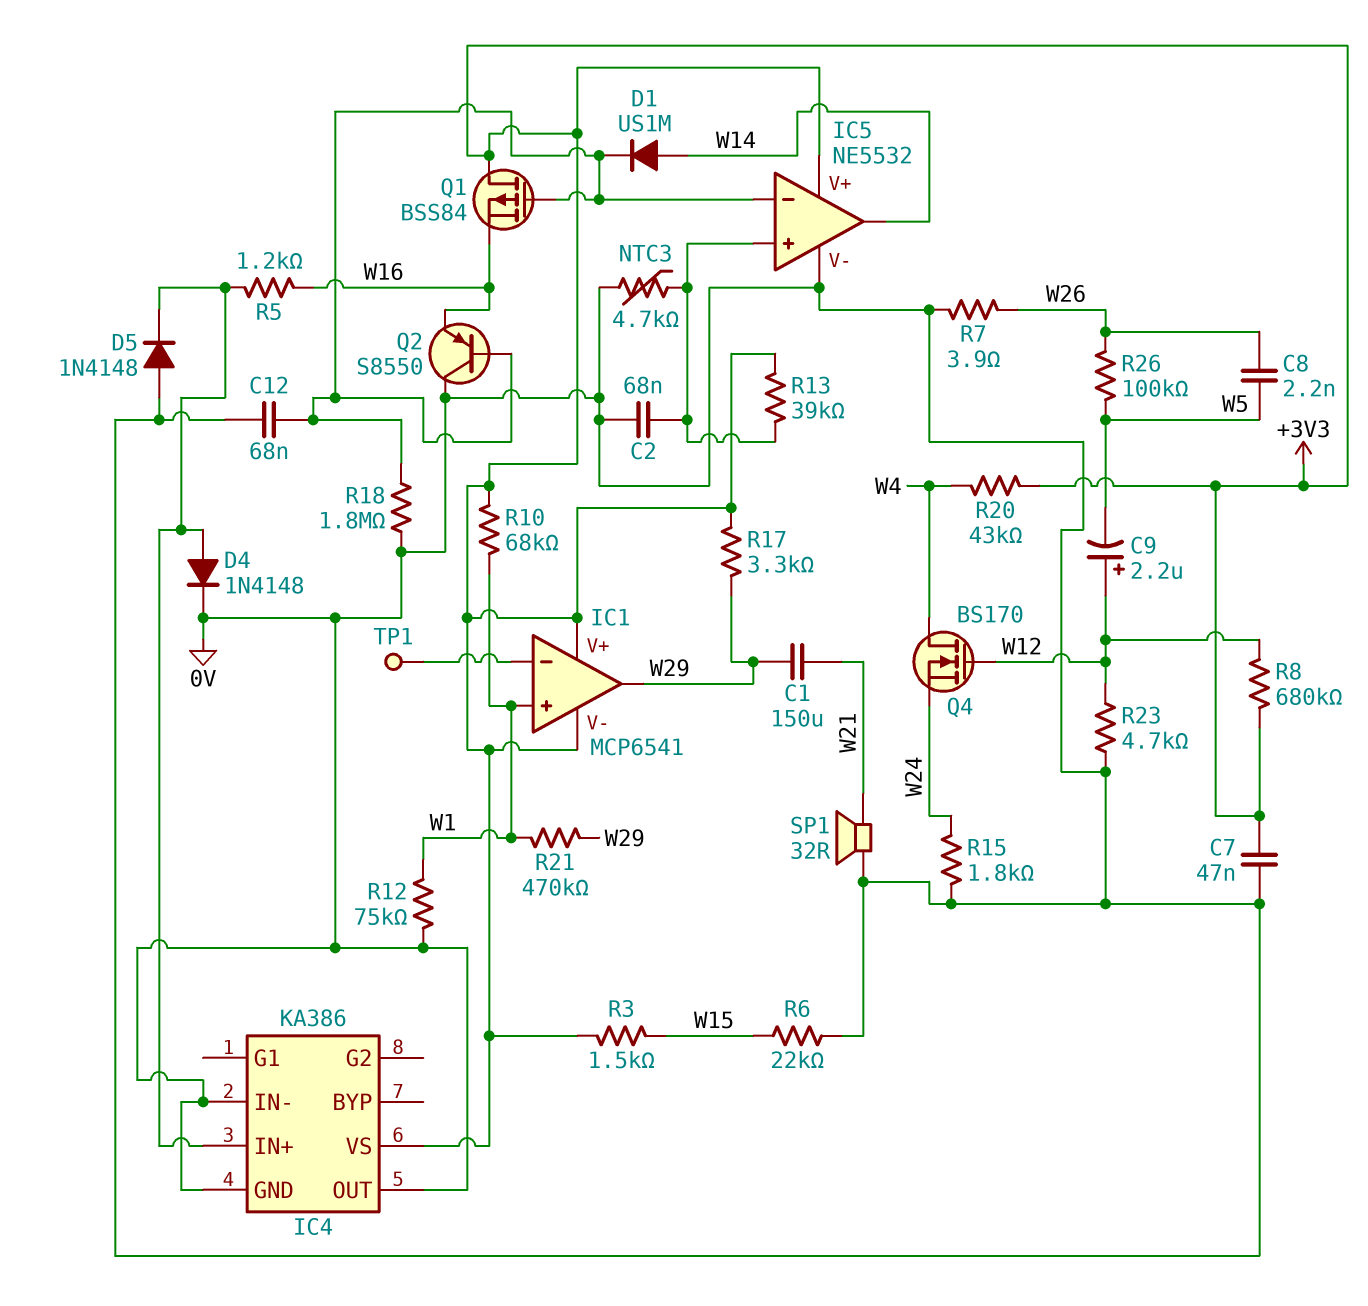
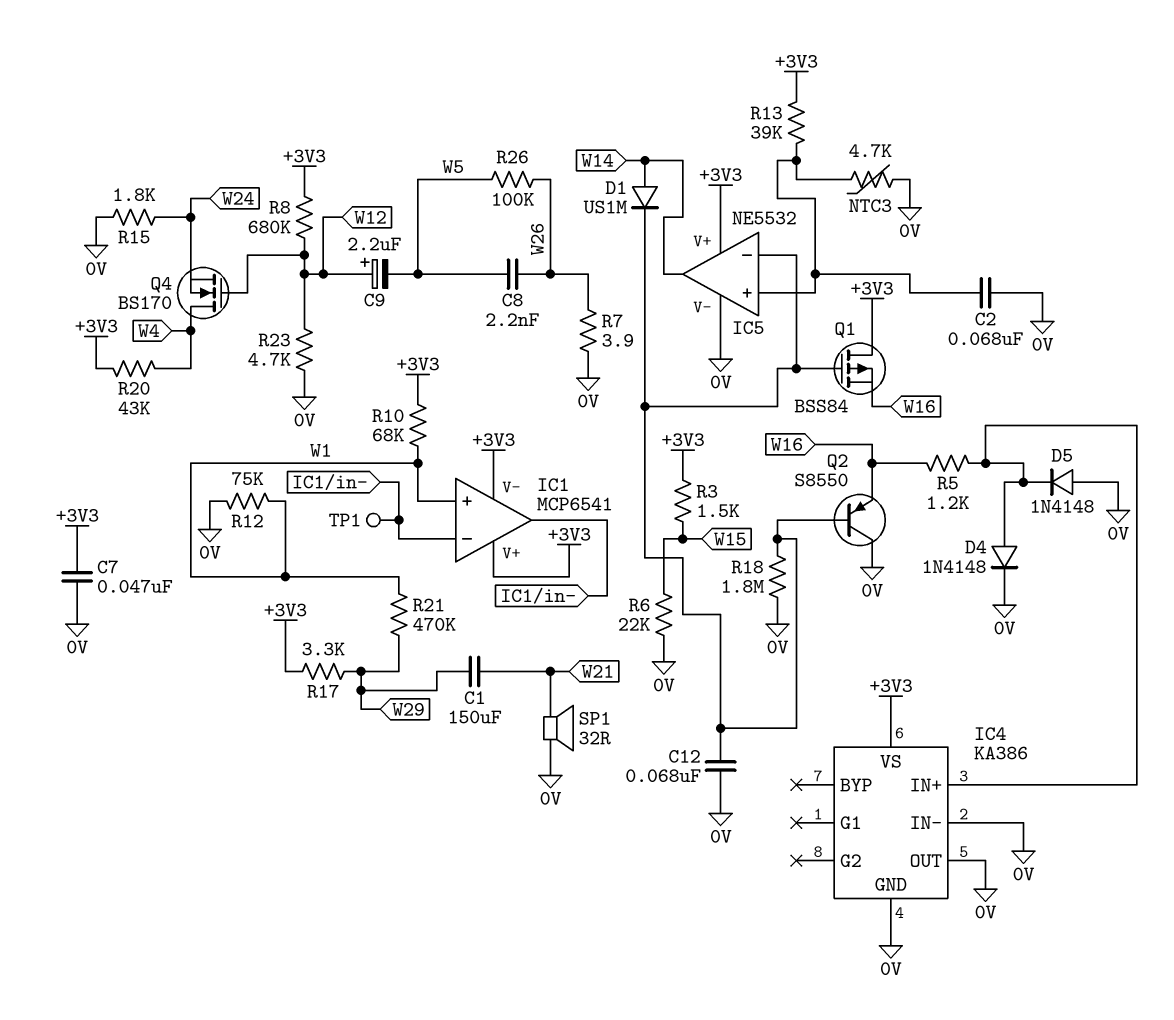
IC1 pin out: W29 -> IC1/in-

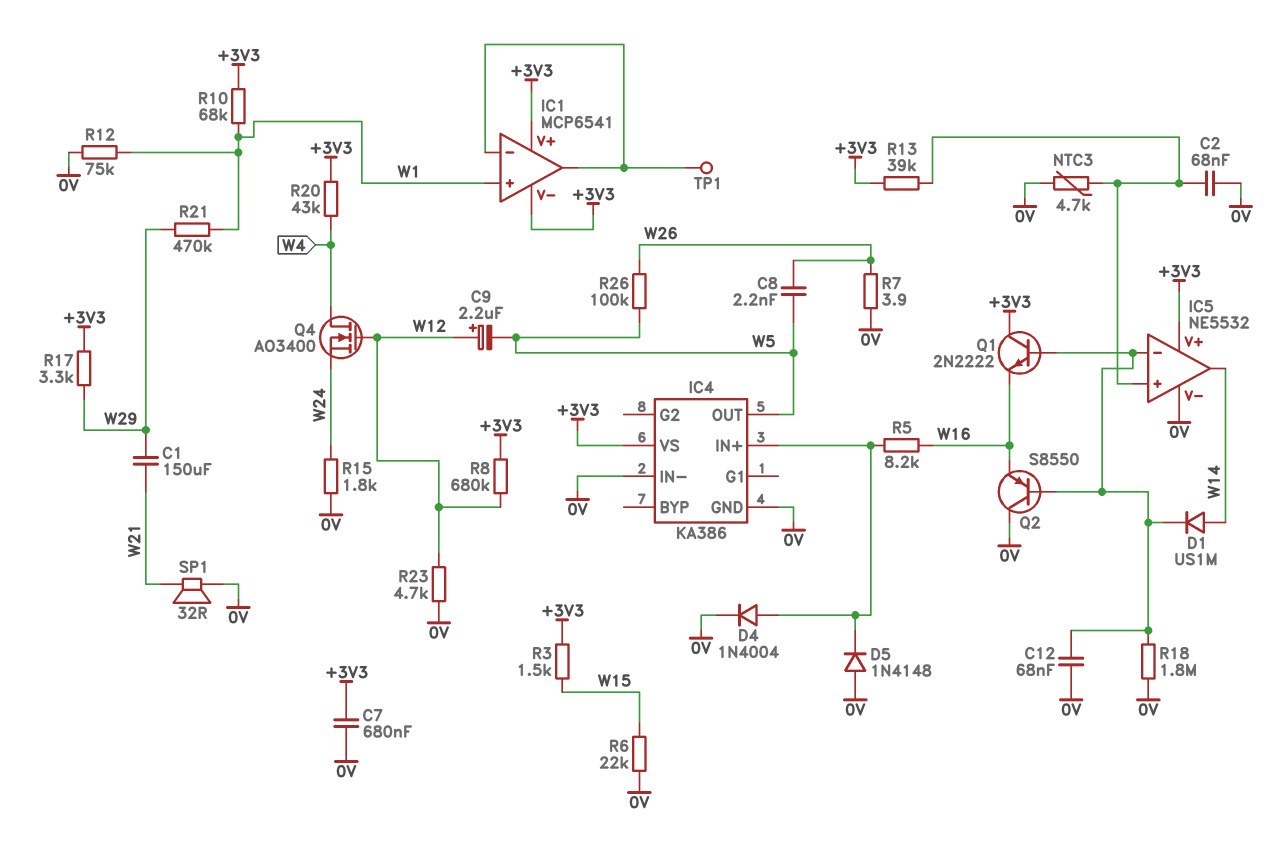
C7: 47nF (+3V3, 0V) -> 680nF (+3V3, 0V)
D4: diode 1N4148 (A IC4/IN+, K 0V) -> diode 1N4004 (A IC4/IN+, K 0V)
IC4 pin OUT: 0V -> W5
Q1: PMOS BSS84 (G IC5/in-, D +3V3, S W16) -> NPN 2N2222 (B IC5/in-, C +3V3, E W16)
Q4: NMOS BS170 (G W12, D W4, S W24) -> NMOS AO3400 (G W12, D W4, S W24)
R5: 1.2k (IC4/IN+, W16) -> 8.2k (IC4/IN+, W16)

